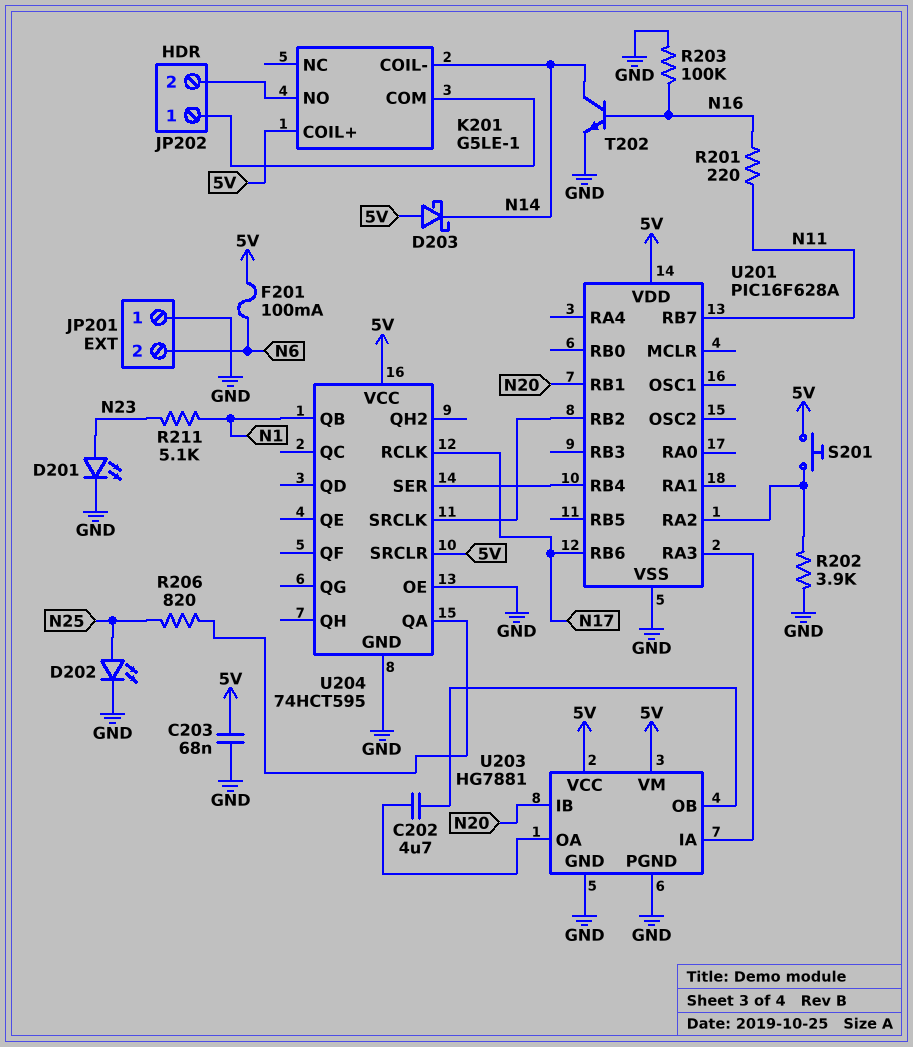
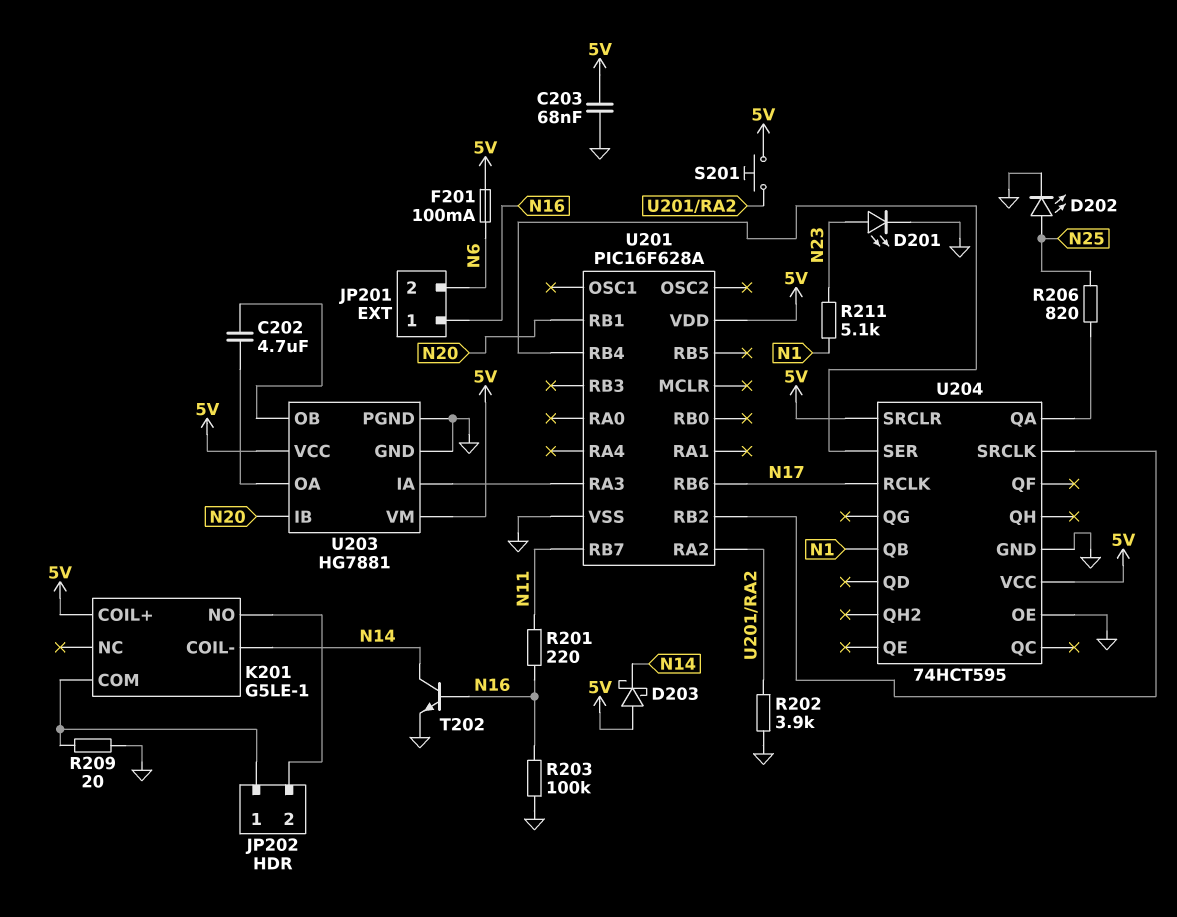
JP201 pin 1: GND -> N16
R209: none -> 20 (GND, JP202/1)

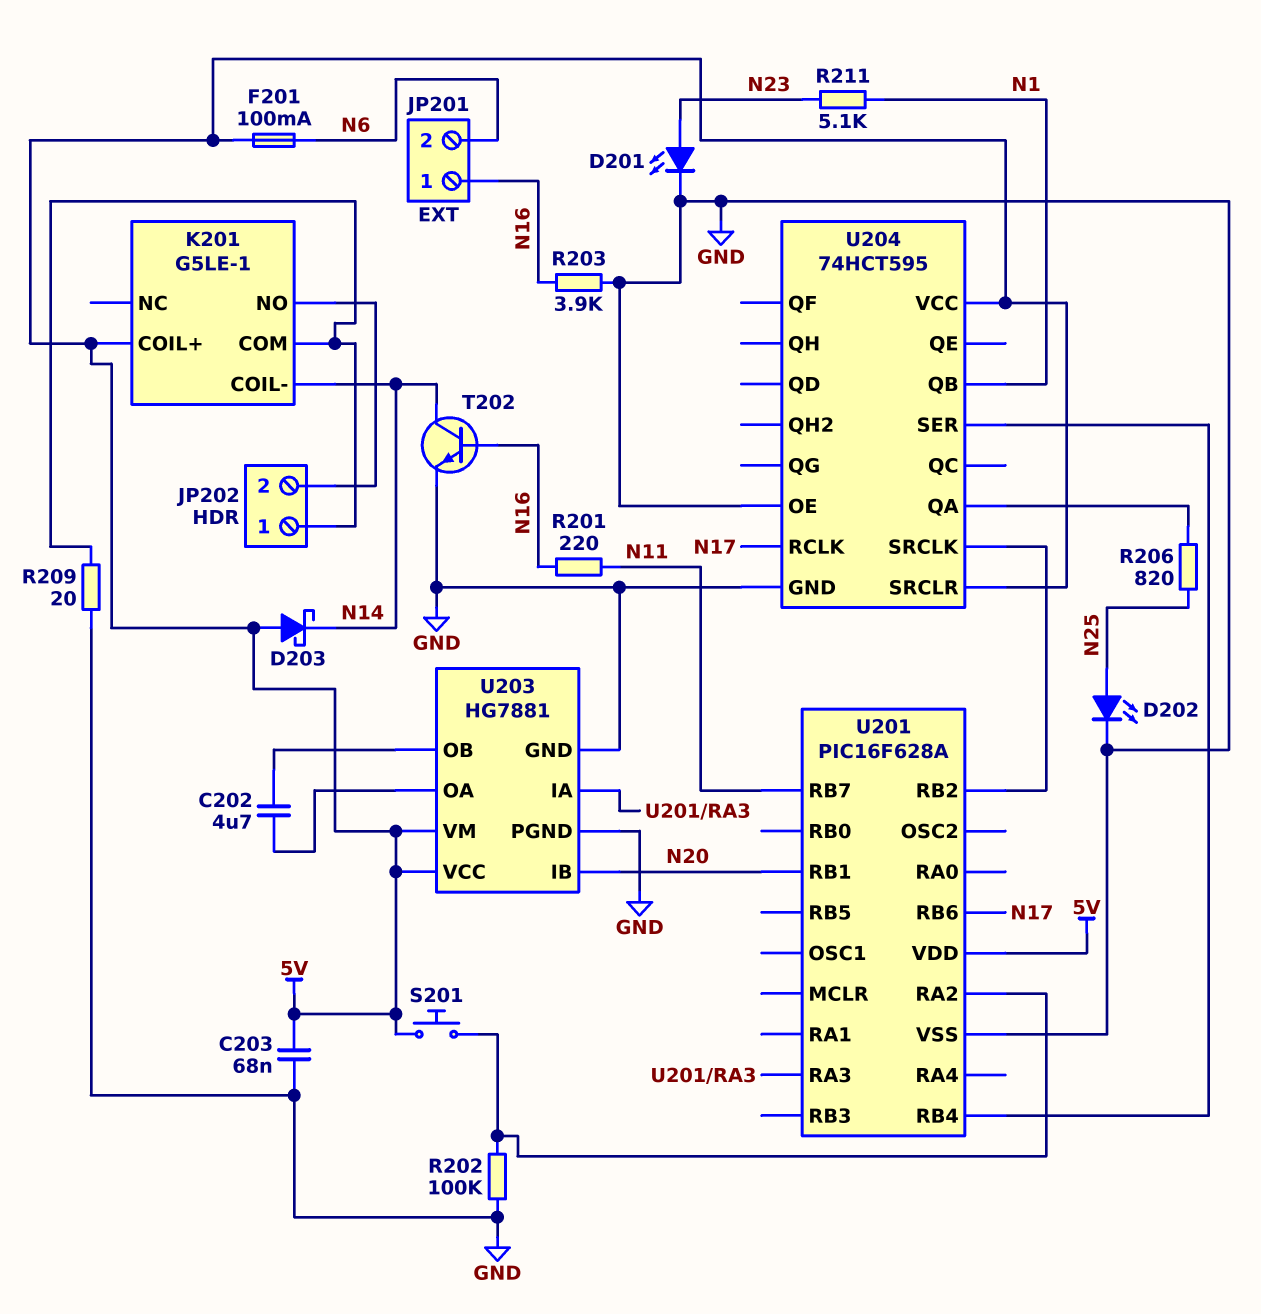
R202: 3.9k (GND, U201/RA2) -> 100k (GND, U201/RA2)
R203: 100k (GND, N16) -> 3.9k (GND, N16)

